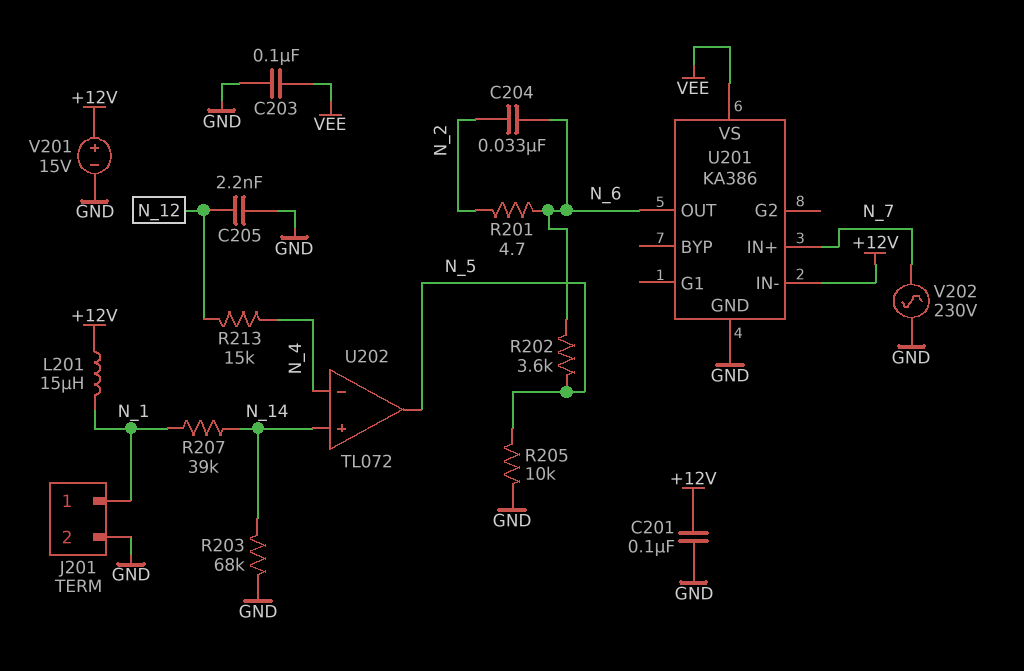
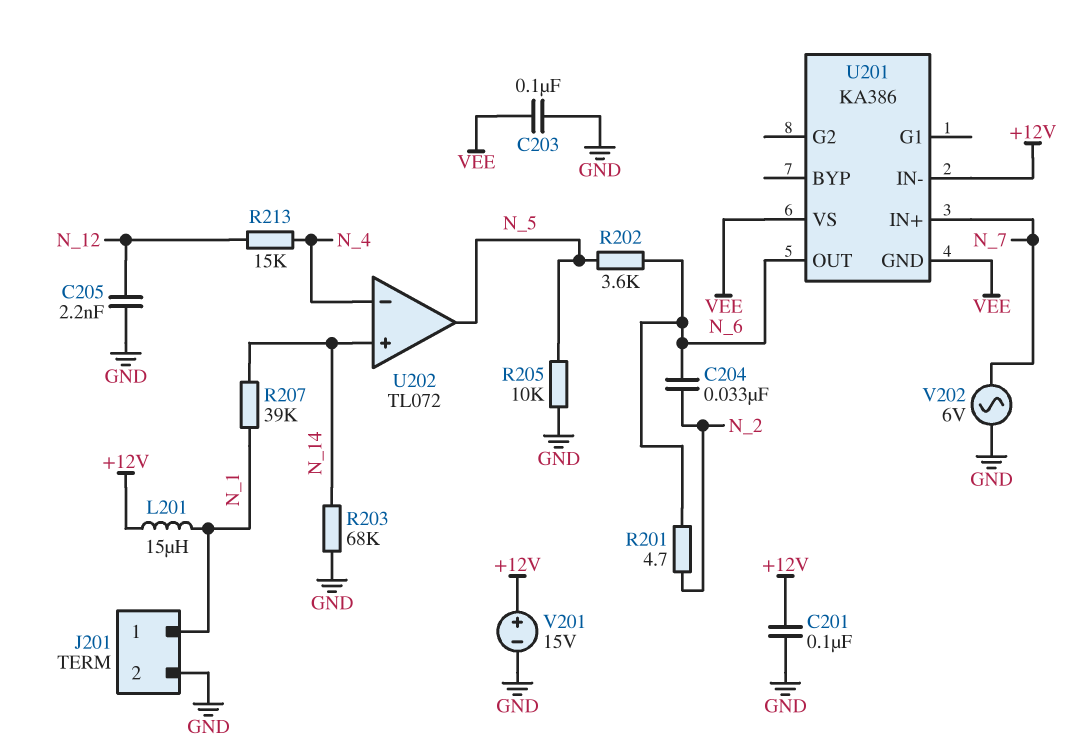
U201 pin GND: GND -> VEE
V202: AC 230V (GND, N_7) -> AC 6V (GND, N_7)

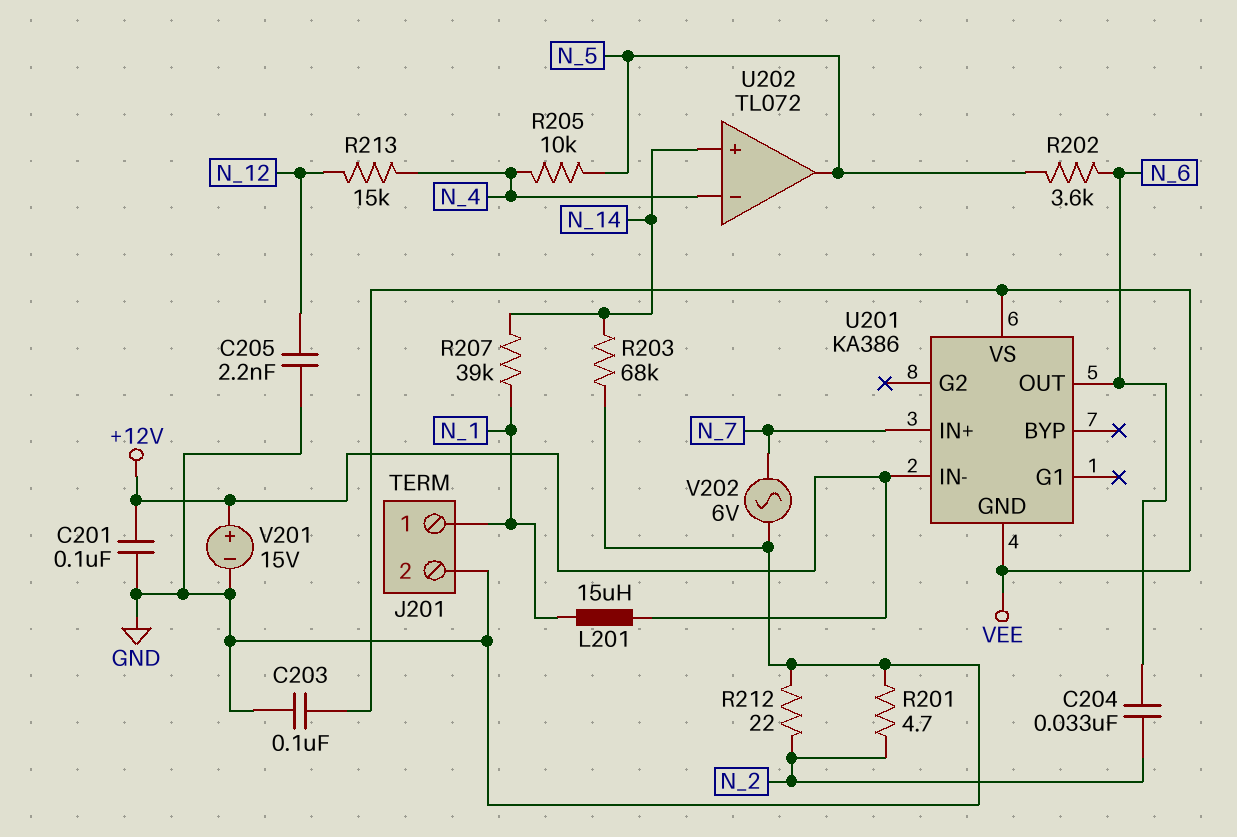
R201: 4.7 (N_2, N_6) -> 4.7 (GND, N_2)
R205: 10k (GND, N_5) -> 10k (N_4, N_5)
R212: none -> 22 (GND, N_2)

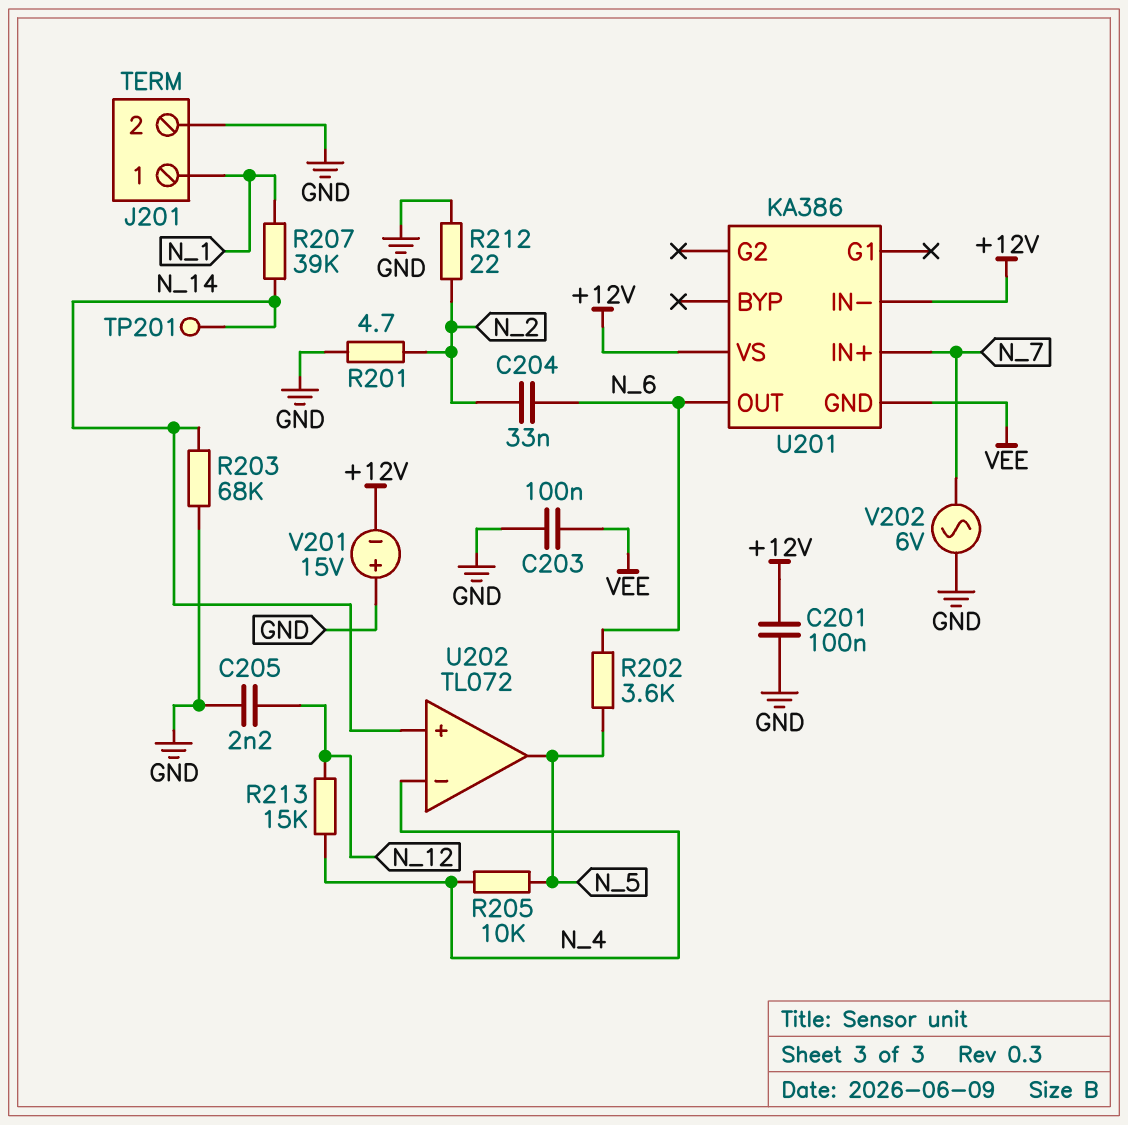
L201: 15uH (+12V, N_1) -> none
TP201: none -> test point (N_14)
U201 pin VS: VEE -> +12V
V201: 15V (plus +12V, minus GND) -> 15V (plus GND, minus +12V)

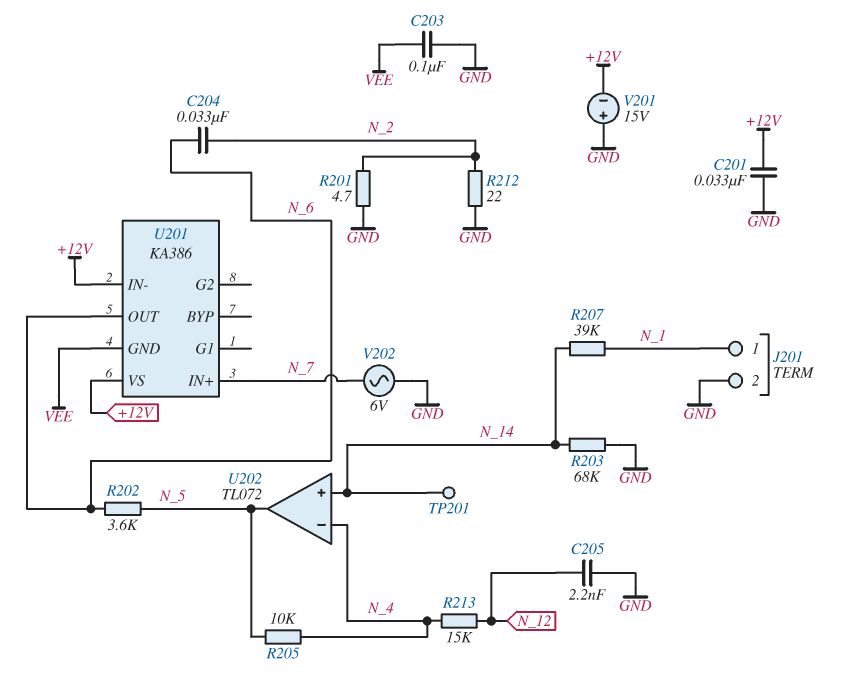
C201: 100nF (+12V, GND) -> 33nF (+12V, GND)

